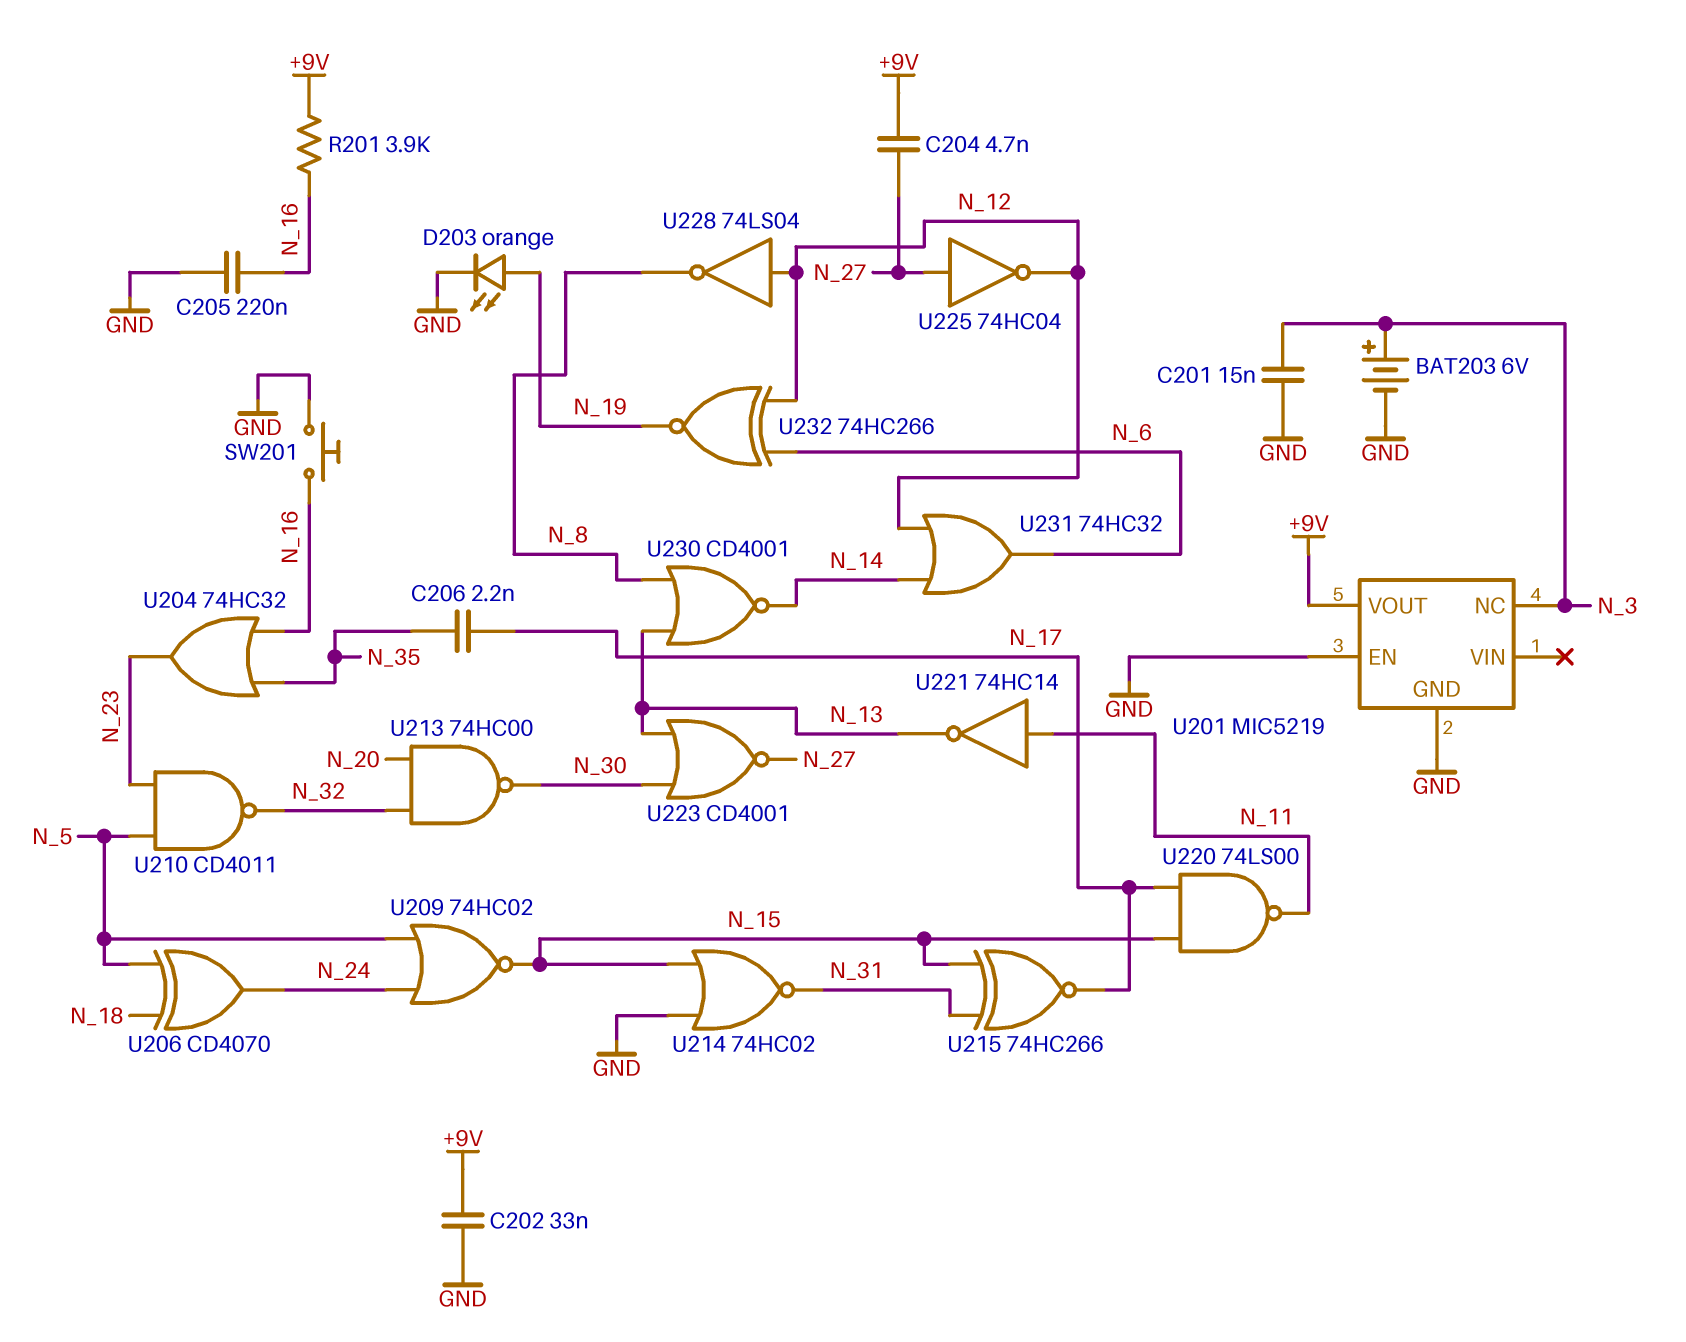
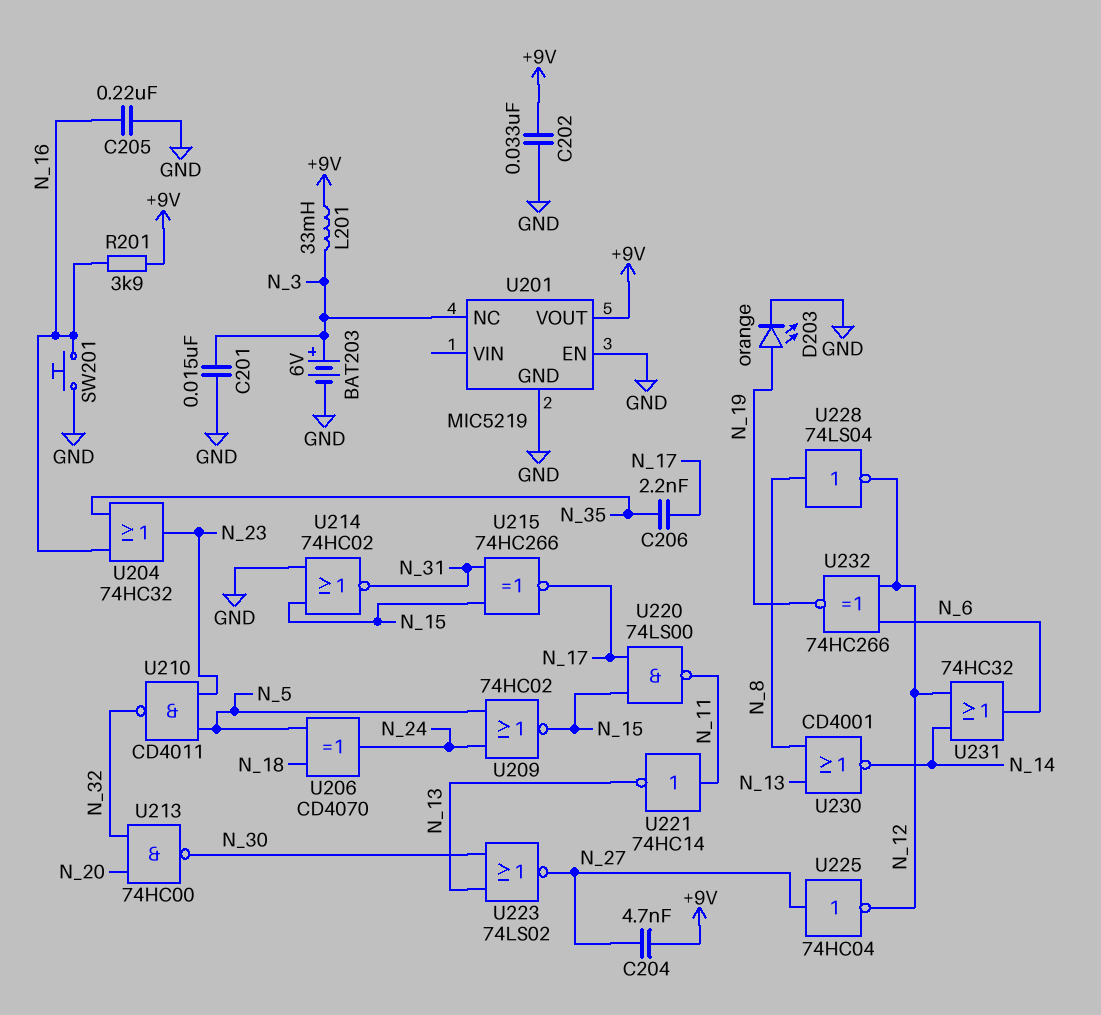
L201: none -> 33mH (+9V, N_3)
U223: NOR CD4001 (in N_13, in N_30, out N_27) -> NOR 74LS02 (in N_13, in N_30, out N_27)
U228: NOT 74LS04 (in N_12, out N_8) -> NOT 74LS04 (in N_8, out N_12)

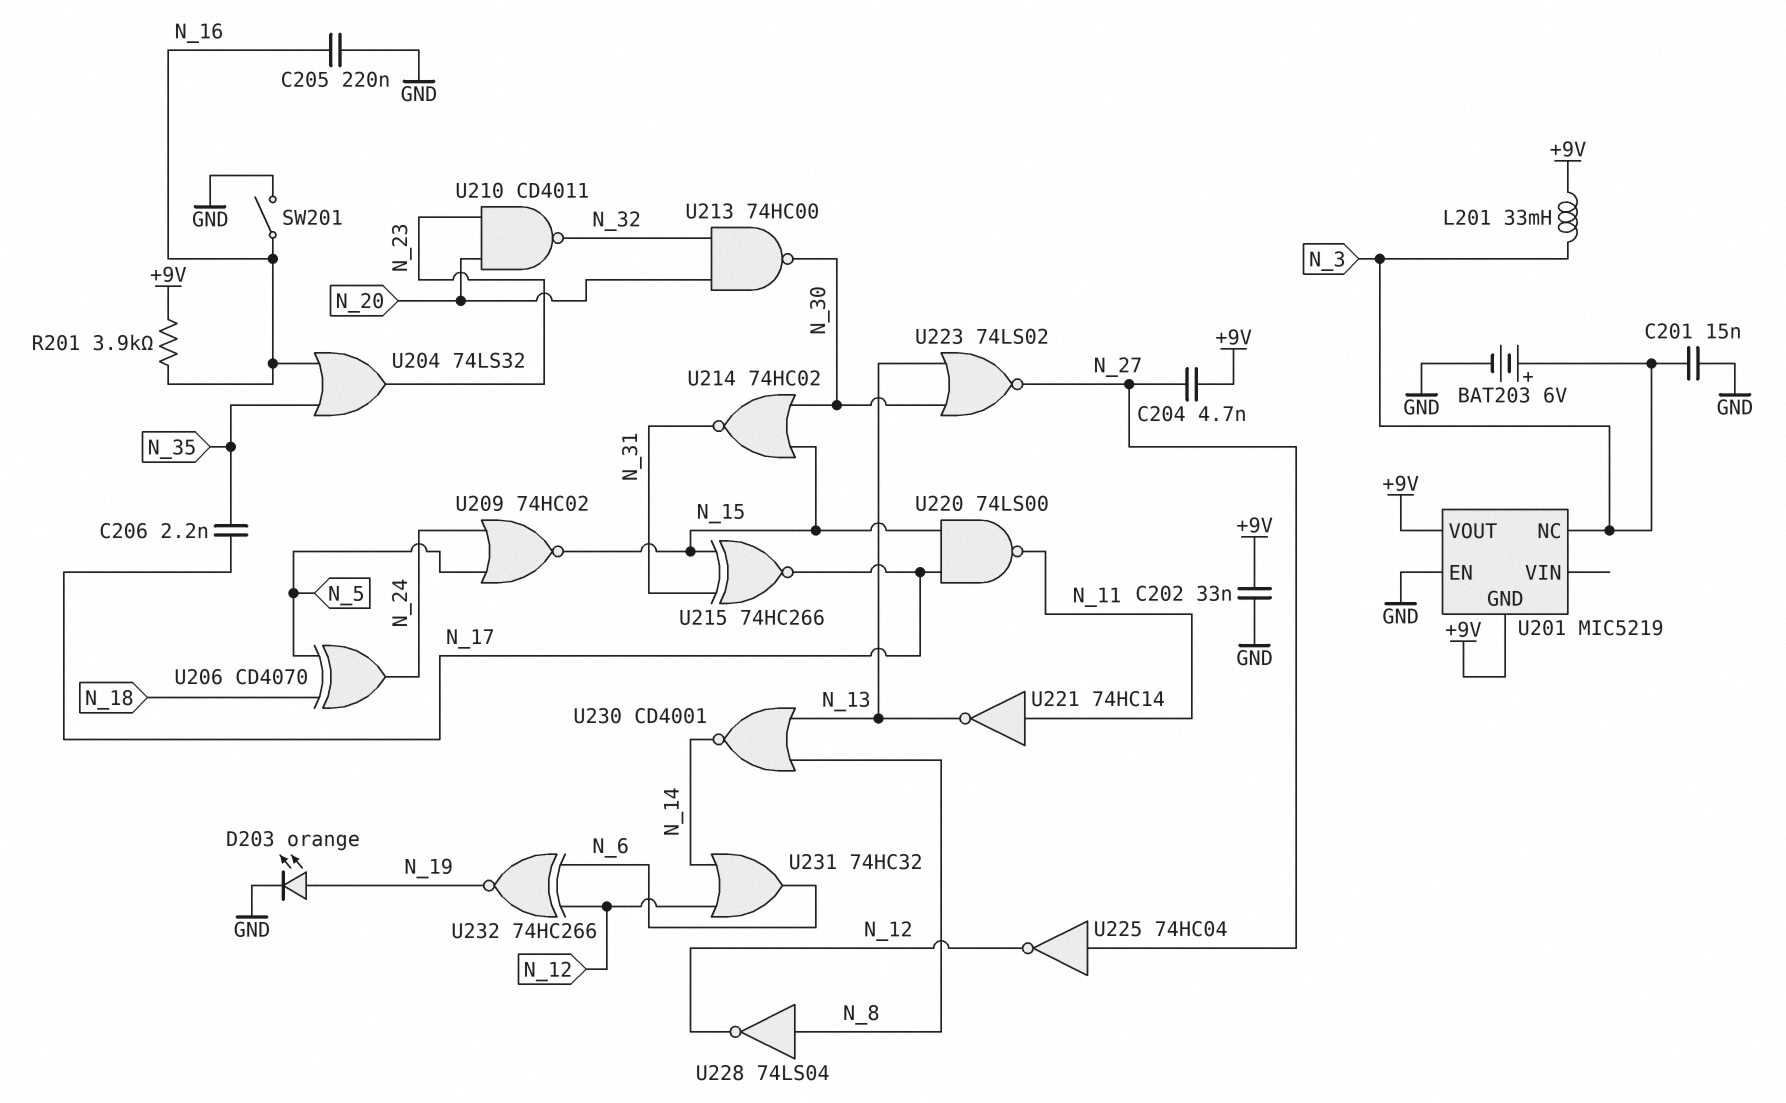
SW201: button (GND, N_16) -> switch (GND, N_16)
U201 pin GND: GND -> +9V
U204: OR 74HC32 (in N_16, in N_35, out N_23) -> OR 74LS32 (in N_16, in N_35, out N_23)
U210: NAND CD4011 (in N_5, in N_23, out N_32) -> NAND CD4011 (in N_20, in N_23, out N_32)
U214: NOR 74HC02 (in GND, in N_15, out N_31) -> NOR 74HC02 (in N_15, in N_30, out N_31)

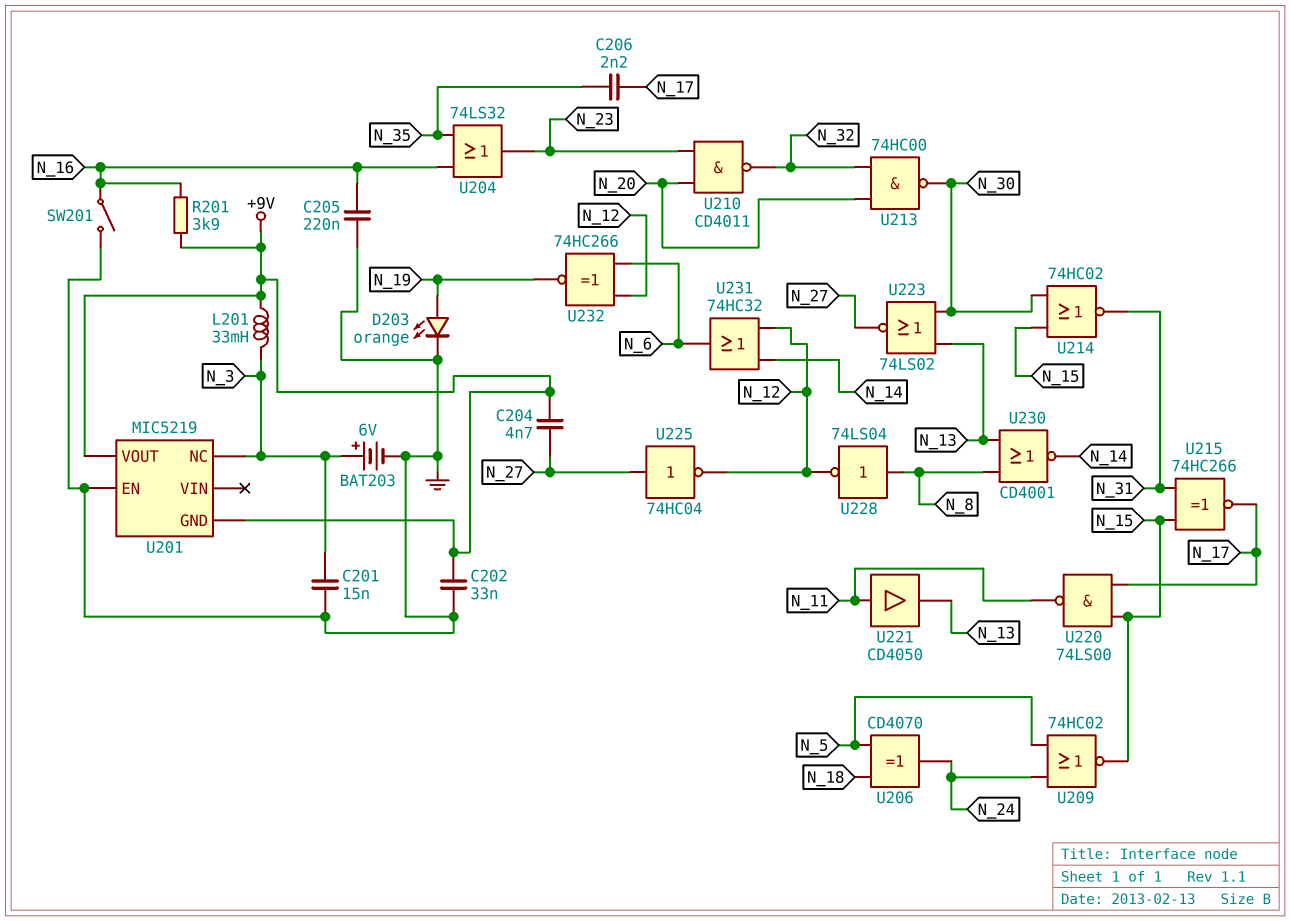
U221: NOT 74HC14 (in N_11, out N_13) -> buffer CD4050 (in N_11, out N_13)

